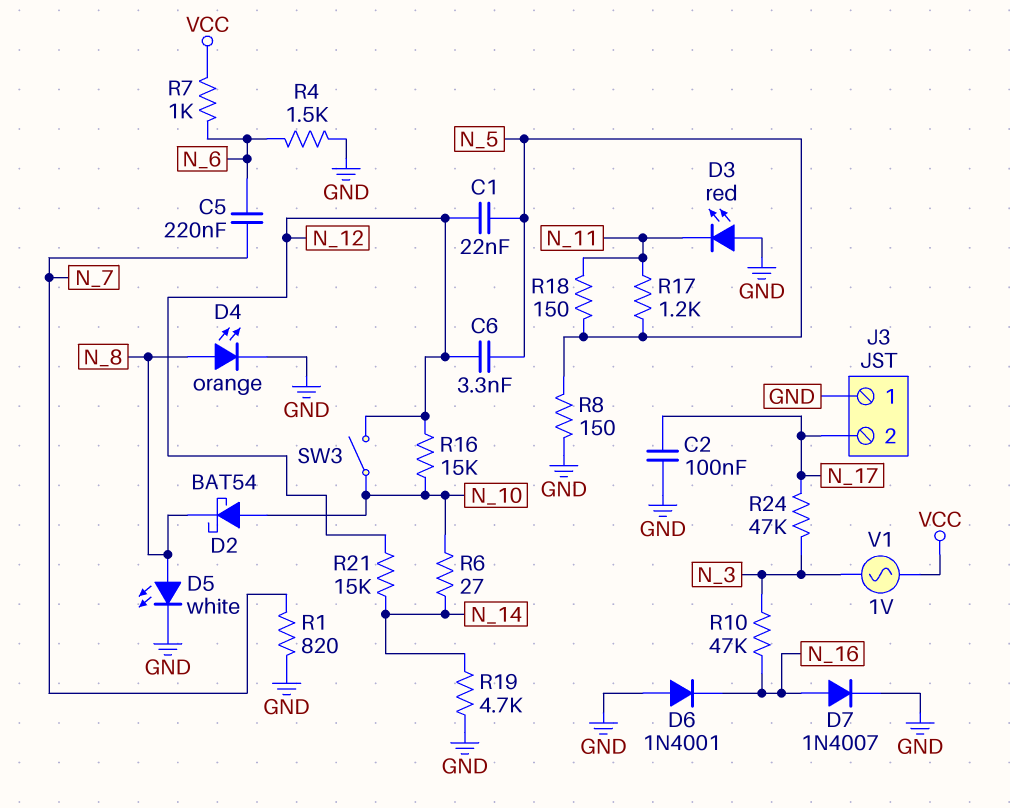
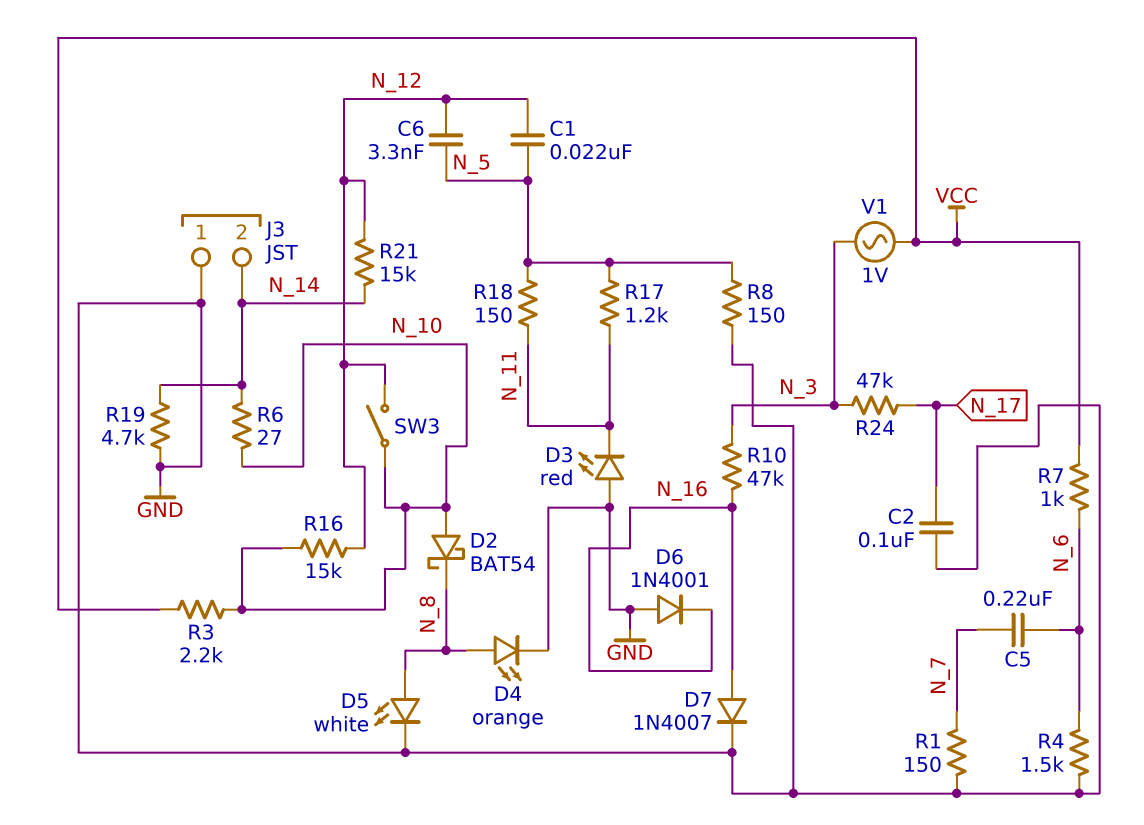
J3 pin 2: N_17 -> N_14
R1: 820 (GND, N_7) -> 150 (GND, N_7)
R3: none -> 2.2k (N_10, VCC)

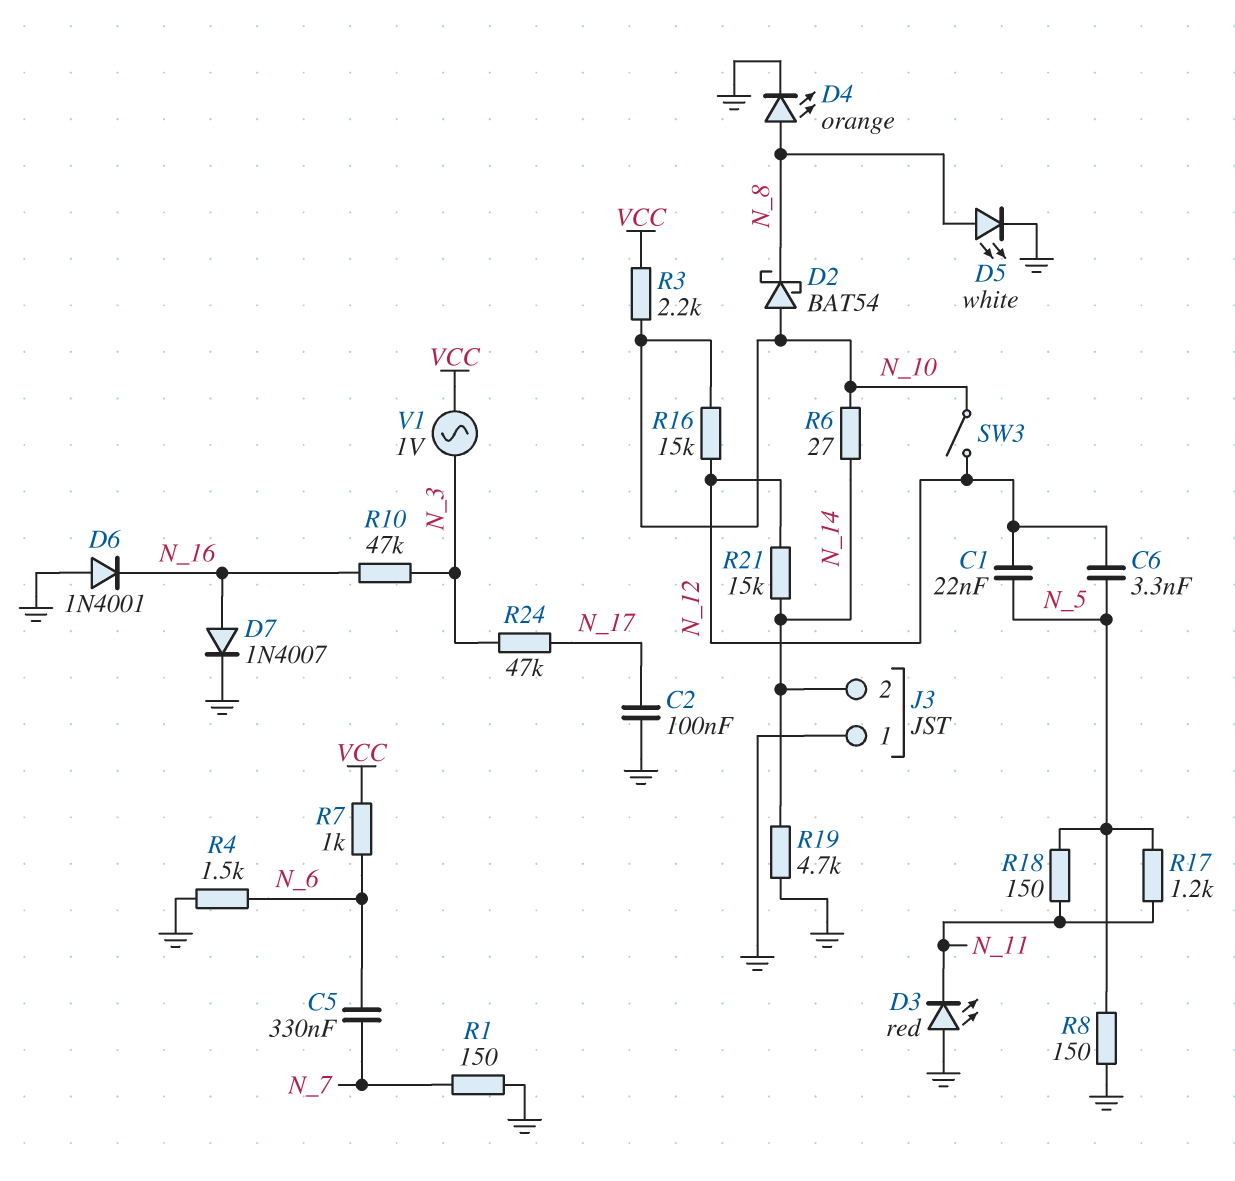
C5: 220nF (N_6, N_7) -> 330nF (N_6, N_7)

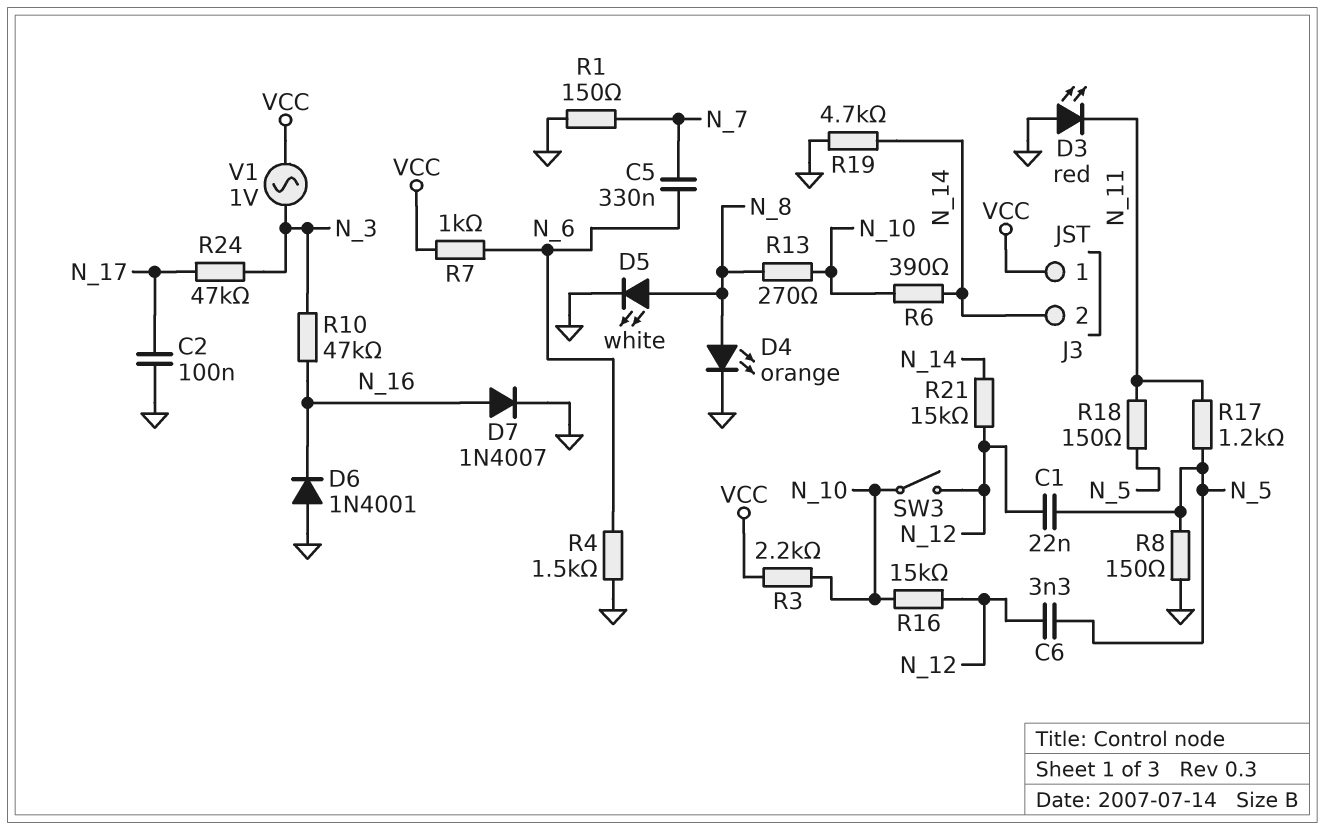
D2: schottky BAT54 (A N_10, K N_8) -> none
J3 pin 1: GND -> VCC
R6: 27 (N_10, N_14) -> 390 (N_10, N_14)
R13: none -> 270 (N_8, N_10)

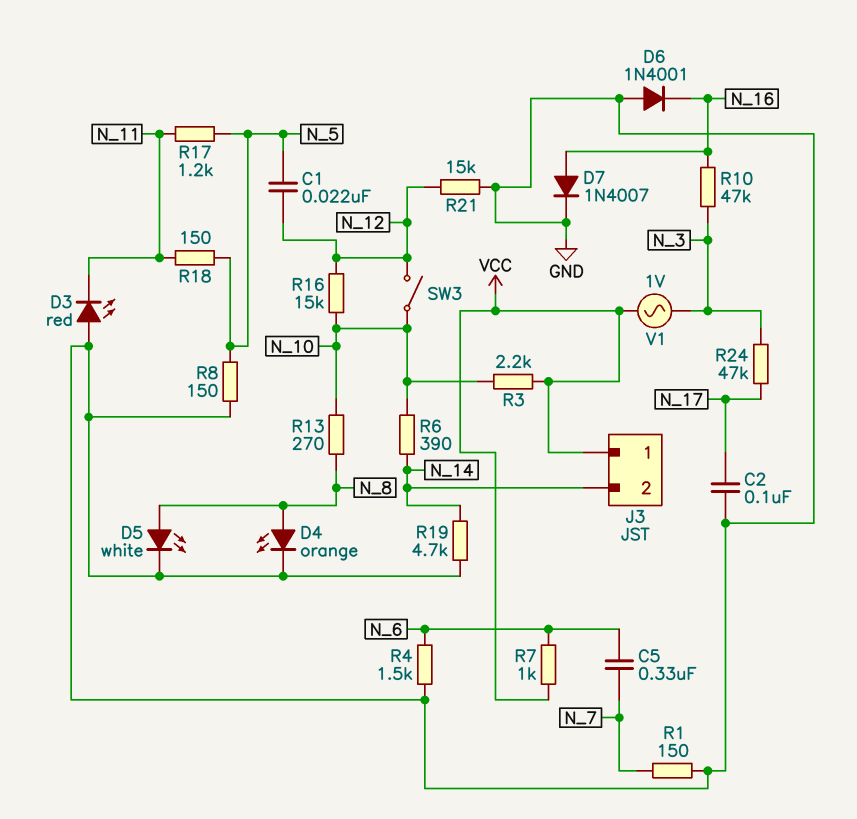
C6: 3.3nF (N_5, N_12) -> none
R21: 15k (N_12, N_14) -> 15k (GND, N_12)

